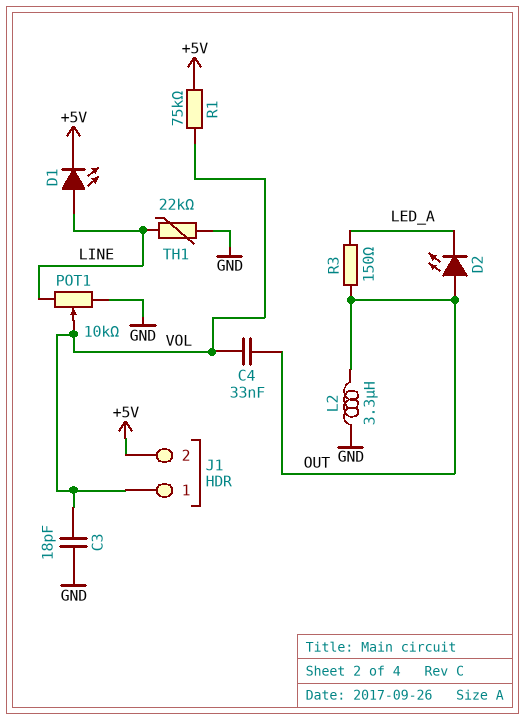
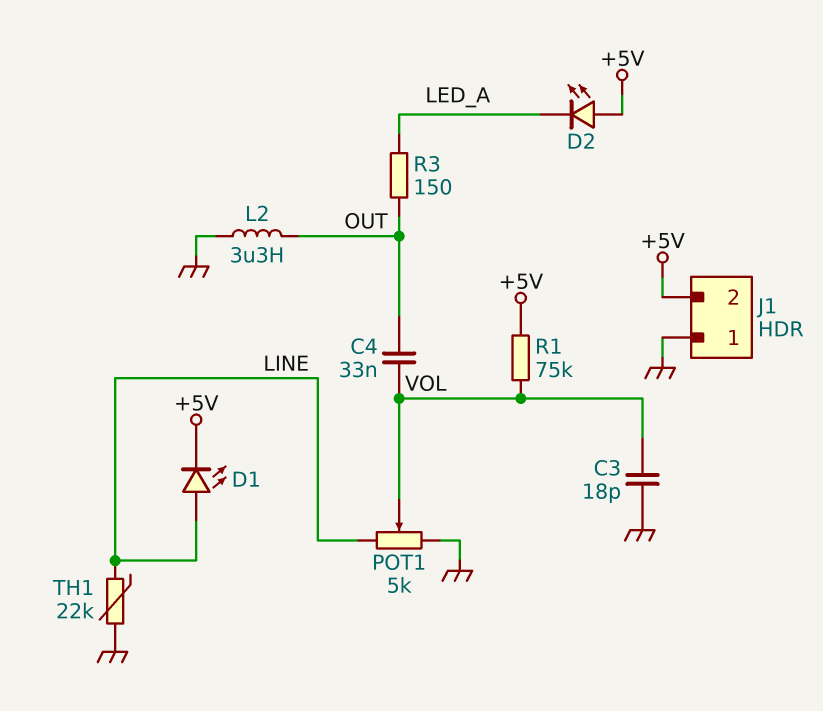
D2: LED (A OUT, K LED_A) -> LED (A +5V, K LED_A)
J1 pin 1: VOL -> GND
POT1: 10k (GND, LINE, wiper VOL) -> 5k (GND, LINE, wiper VOL)

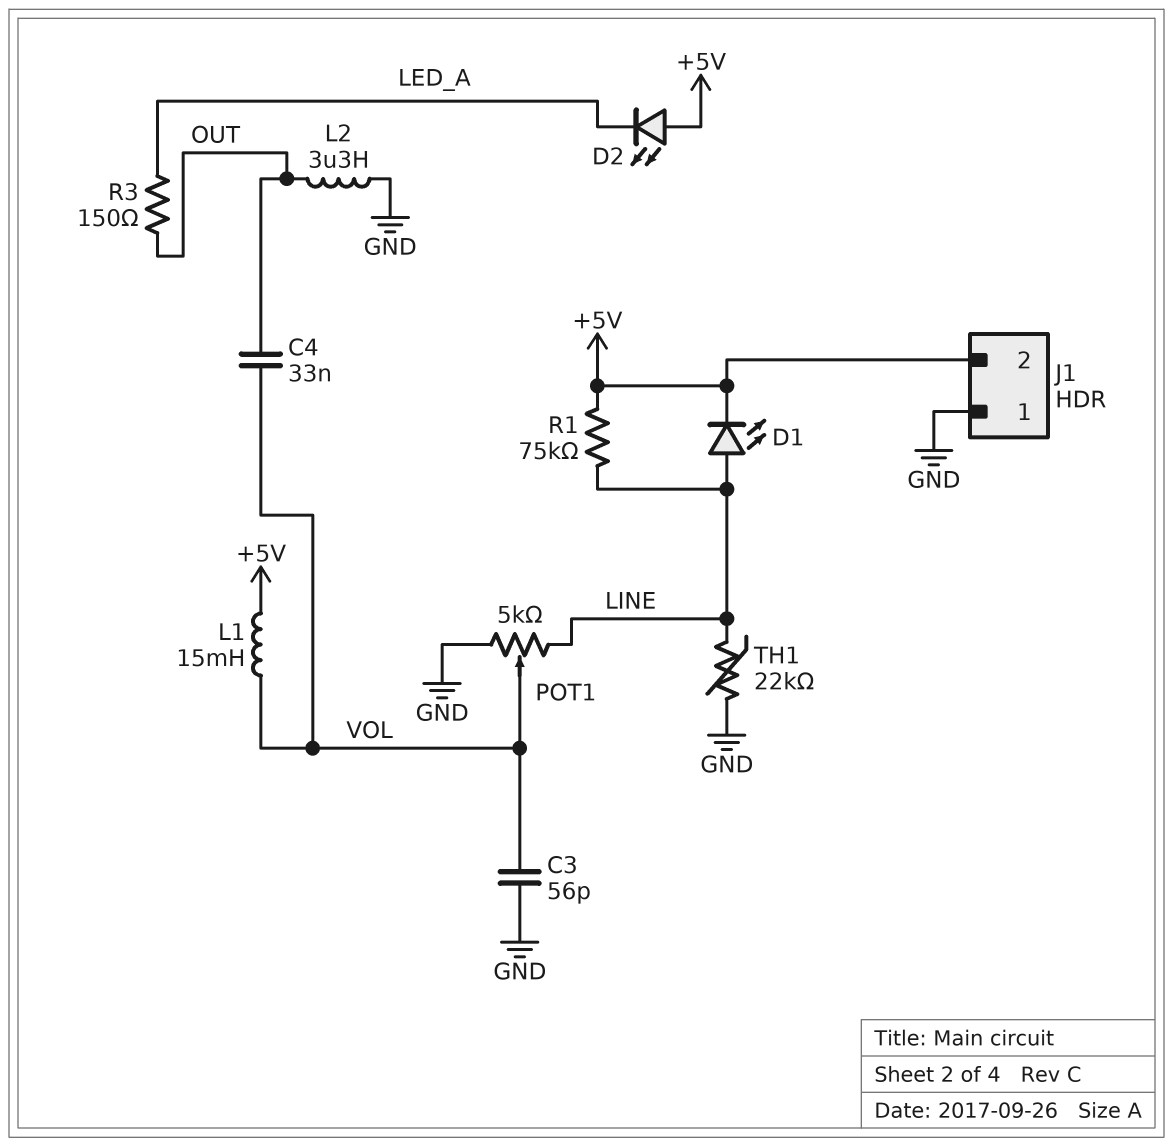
C3: 18pF (GND, VOL) -> 56pF (GND, VOL)
L1: none -> 15mH (+5V, VOL)
R1: 75k (+5V, VOL) -> 75k (+5V, LINE)

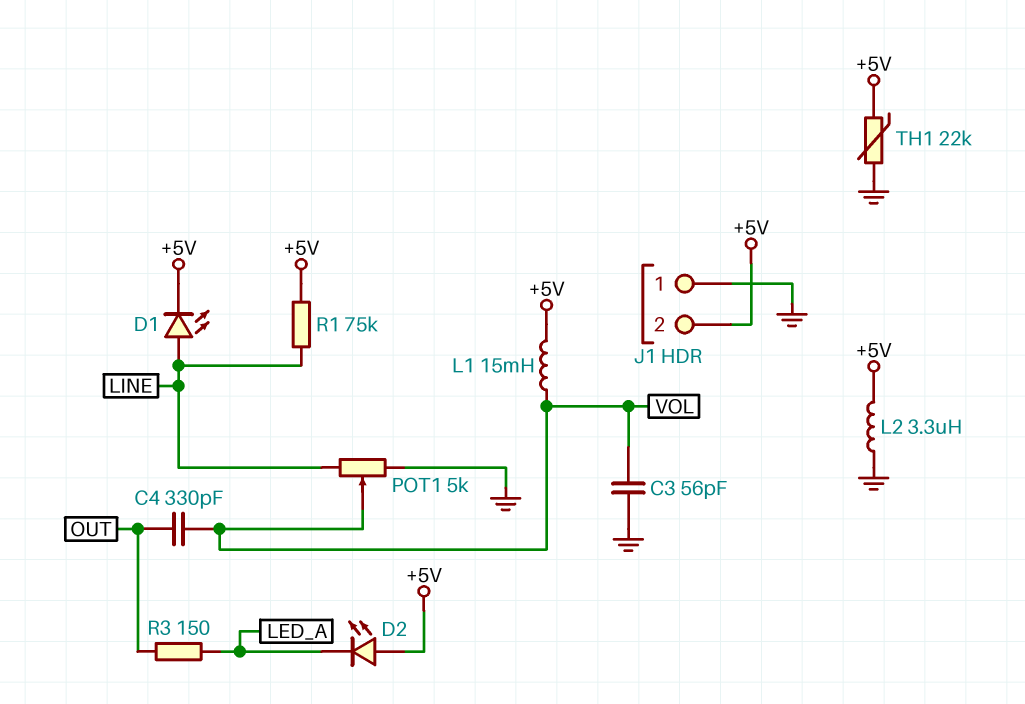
C4: 33nF (OUT, VOL) -> 330pF (OUT, VOL)
L2: 3.3uH (GND, OUT) -> 3.3uH (+5V, GND)
TH1: 22k (GND, LINE) -> 22k (+5V, GND)

